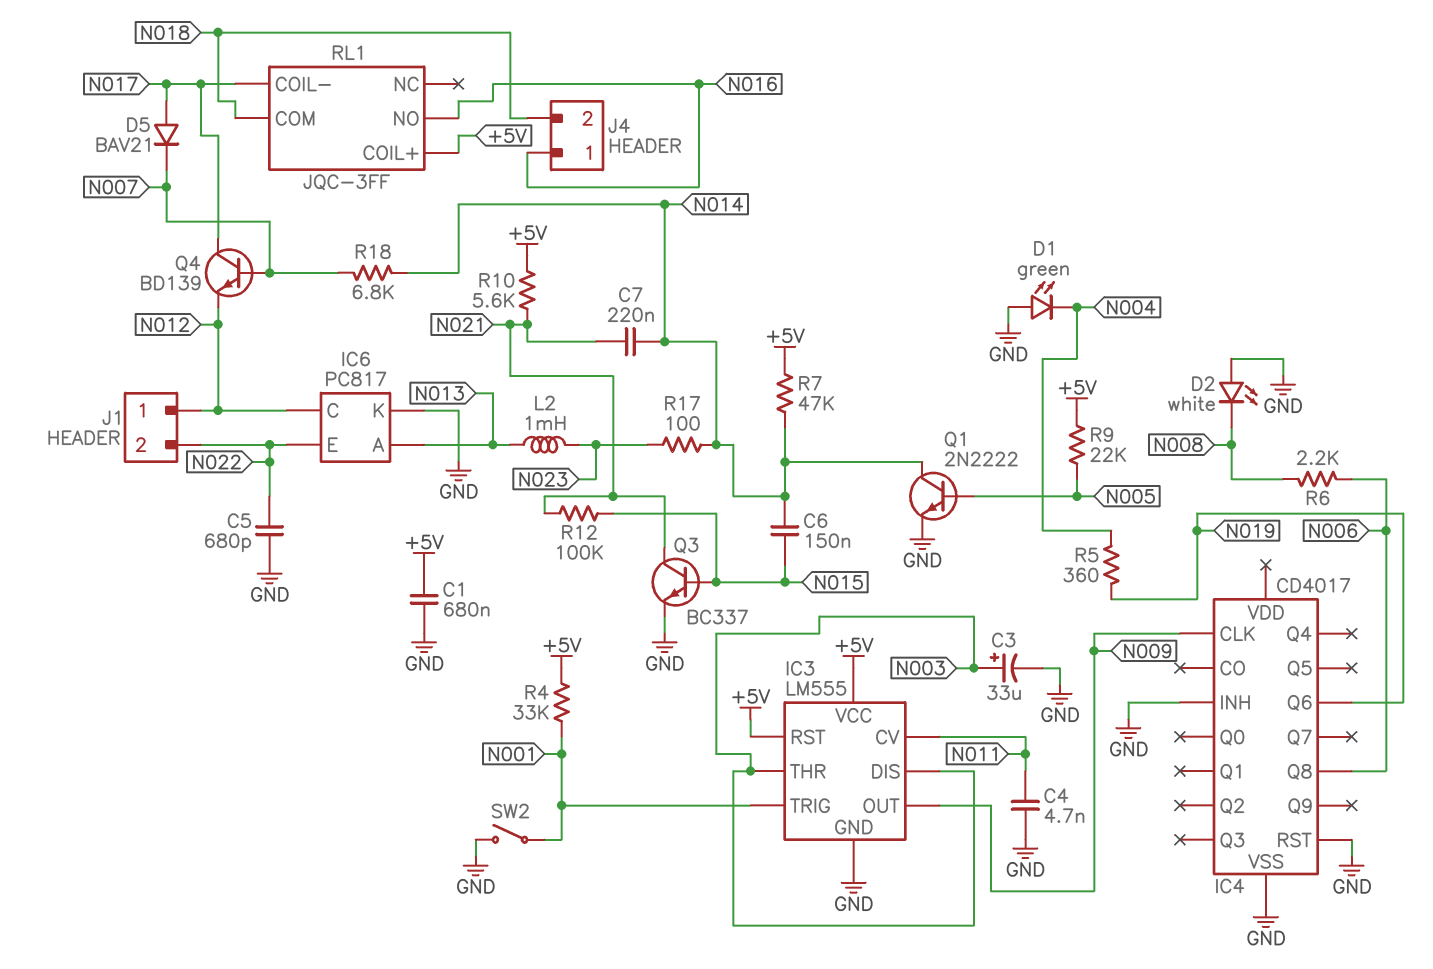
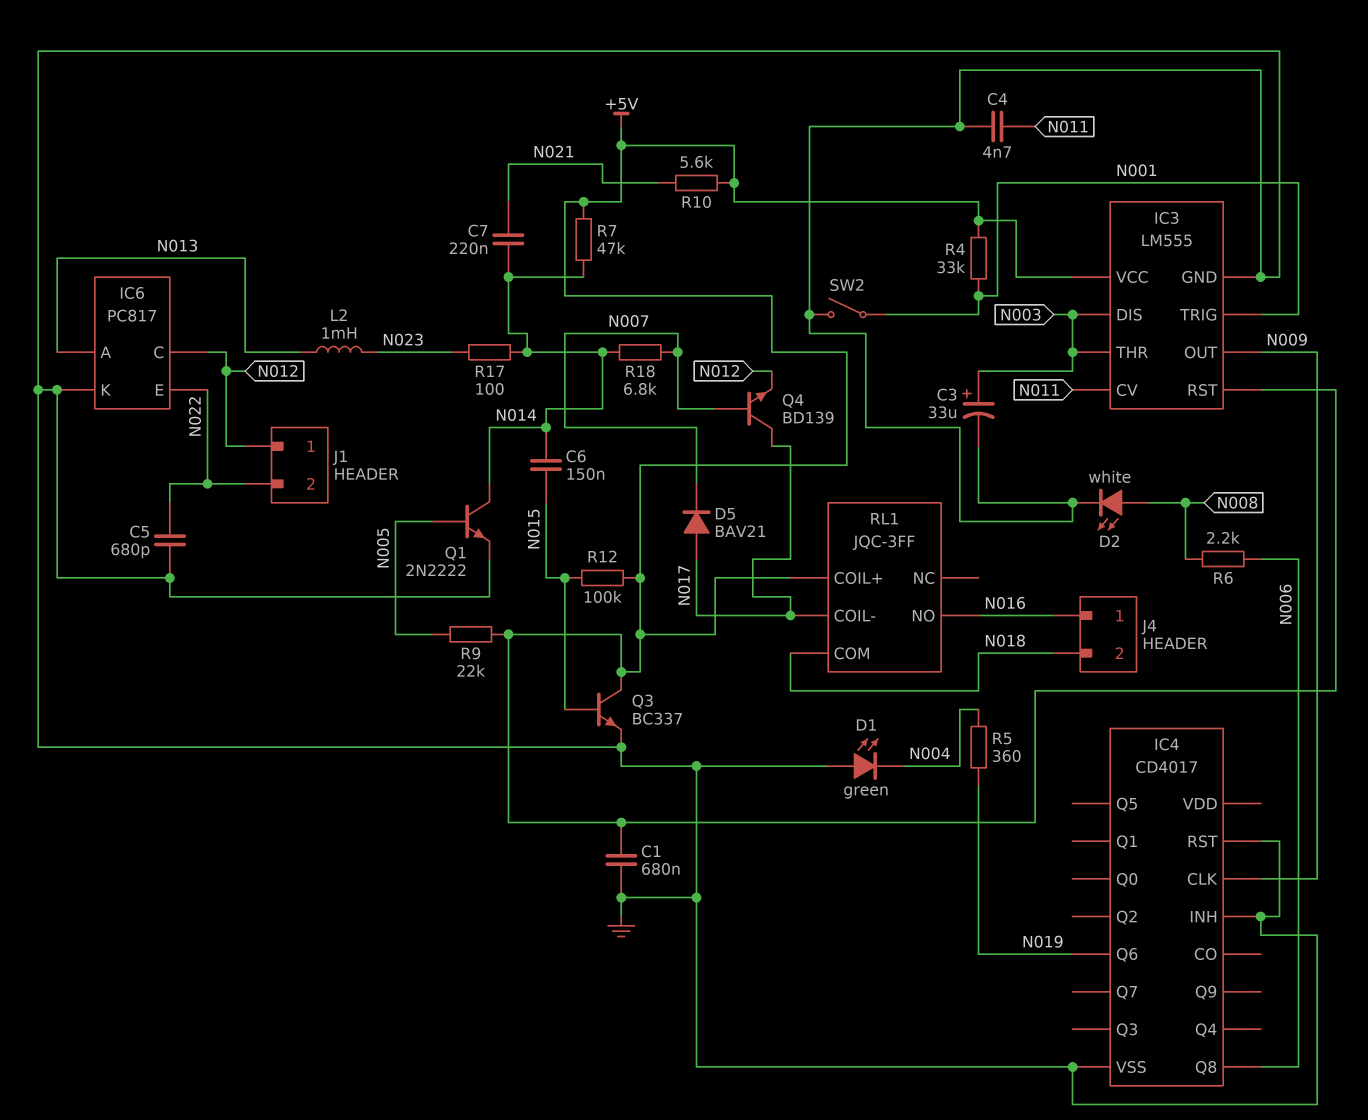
D2: LED white (A GND, K N008) -> LED white (A N008, K GND)
Q3: NPN BC337 (B N015, C N021, E GND) -> NPN BC337 (B N015, C +5V, E GND)
R12: 100k (N015, N021) -> 100k (+5V, N015)

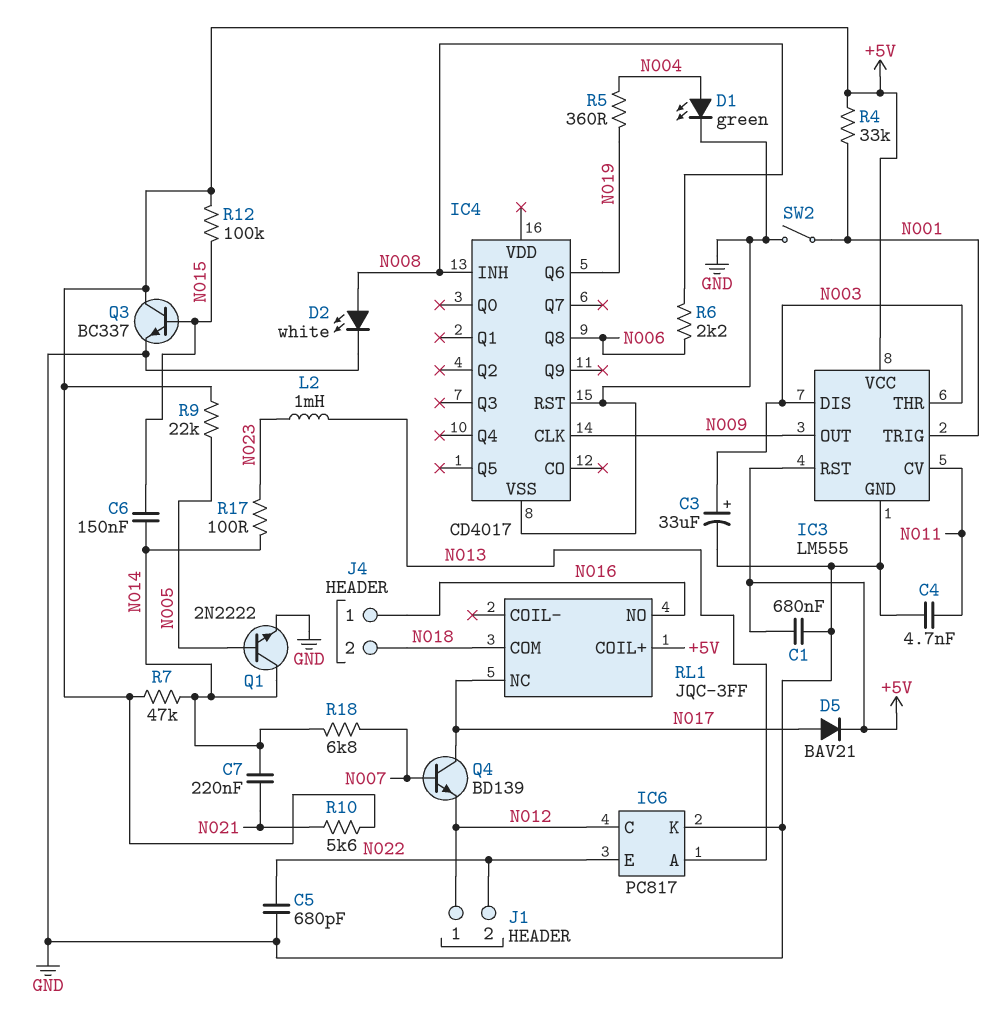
D1: LED green (A GND, K N004) -> LED green (A N004, K GND)
D5: diode BAV21 (A N017, K N007) -> diode BAV21 (A N017, K +5V)
IC4 pin INH: GND -> N008
RL1 pin COIL-: N017 -> none
RL1 pin NC: none -> N017

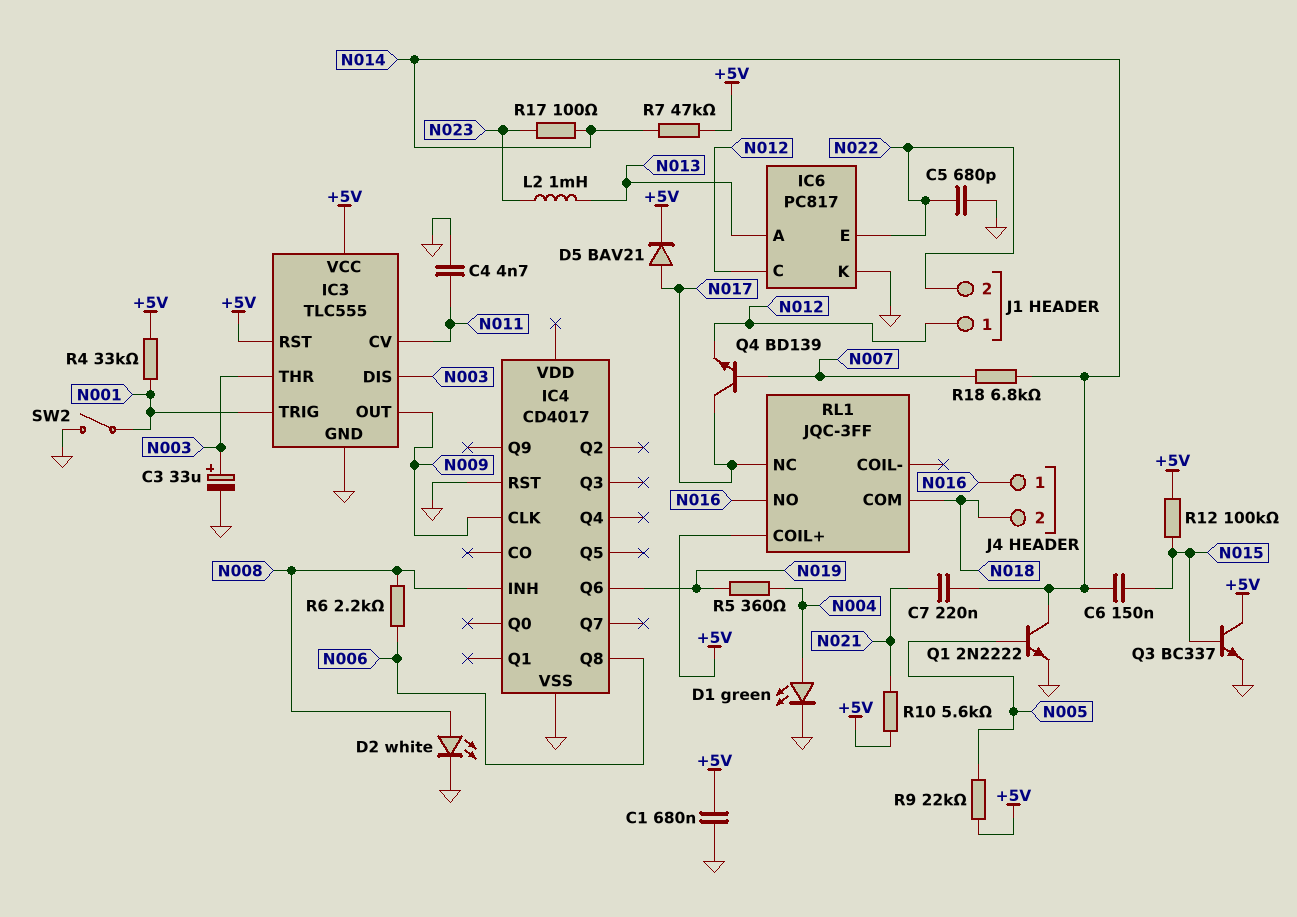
IC3: LM555 -> TLC555

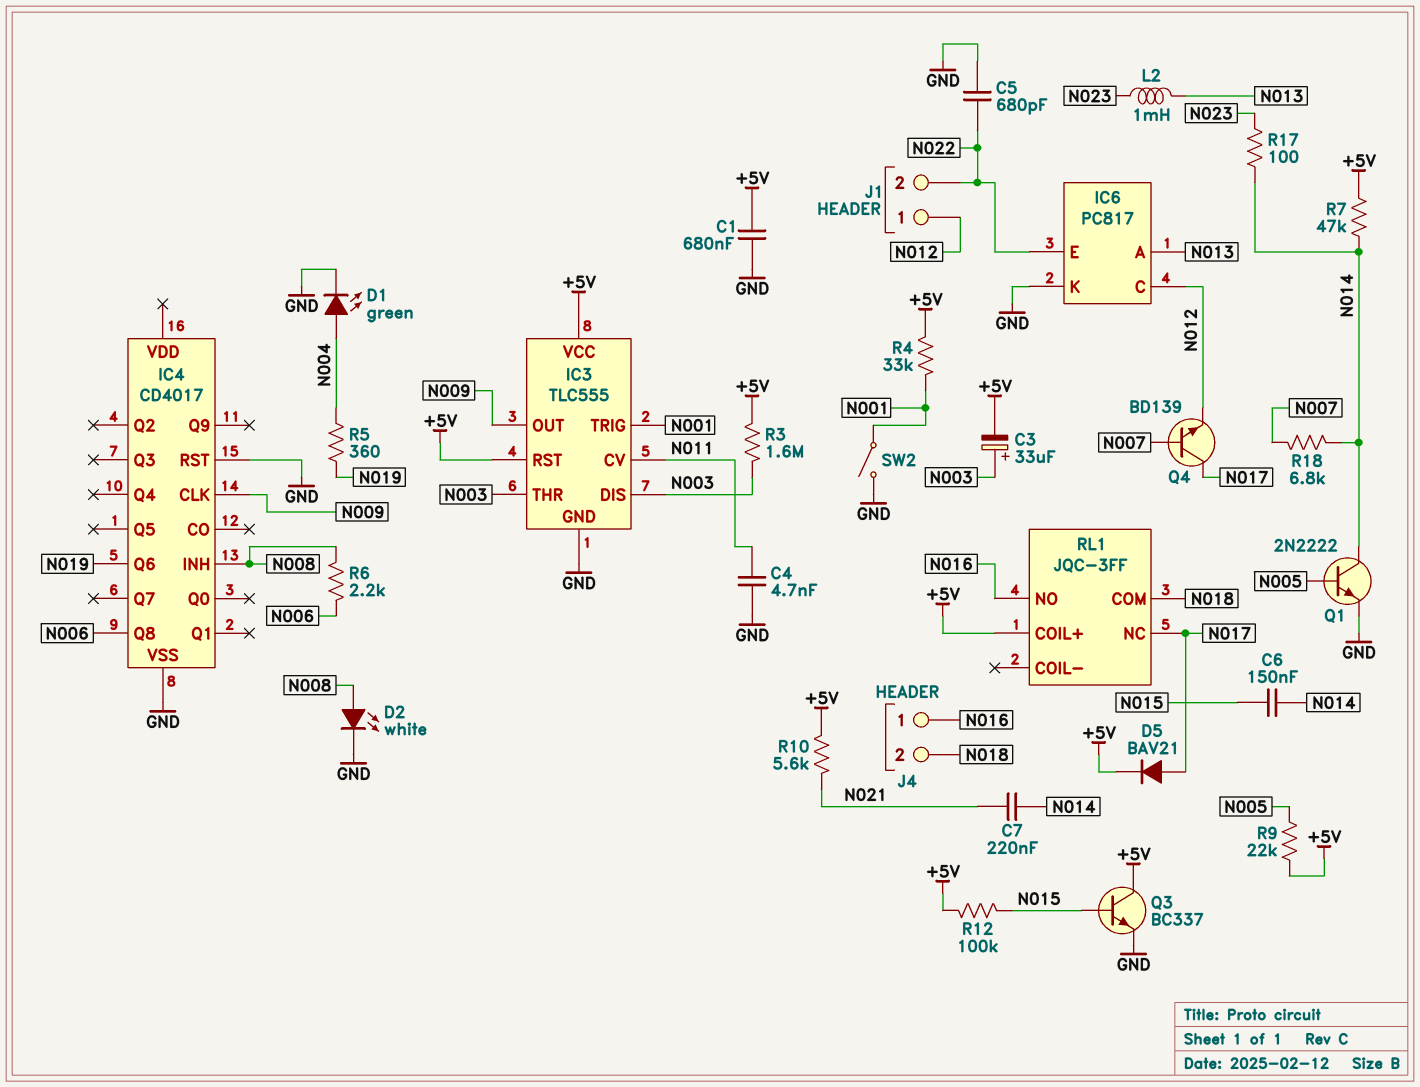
C3: 33uF (plus N003, minus GND) -> 33uF (plus N003, minus +5V)
R3: none -> 1.6M (+5V, N003)

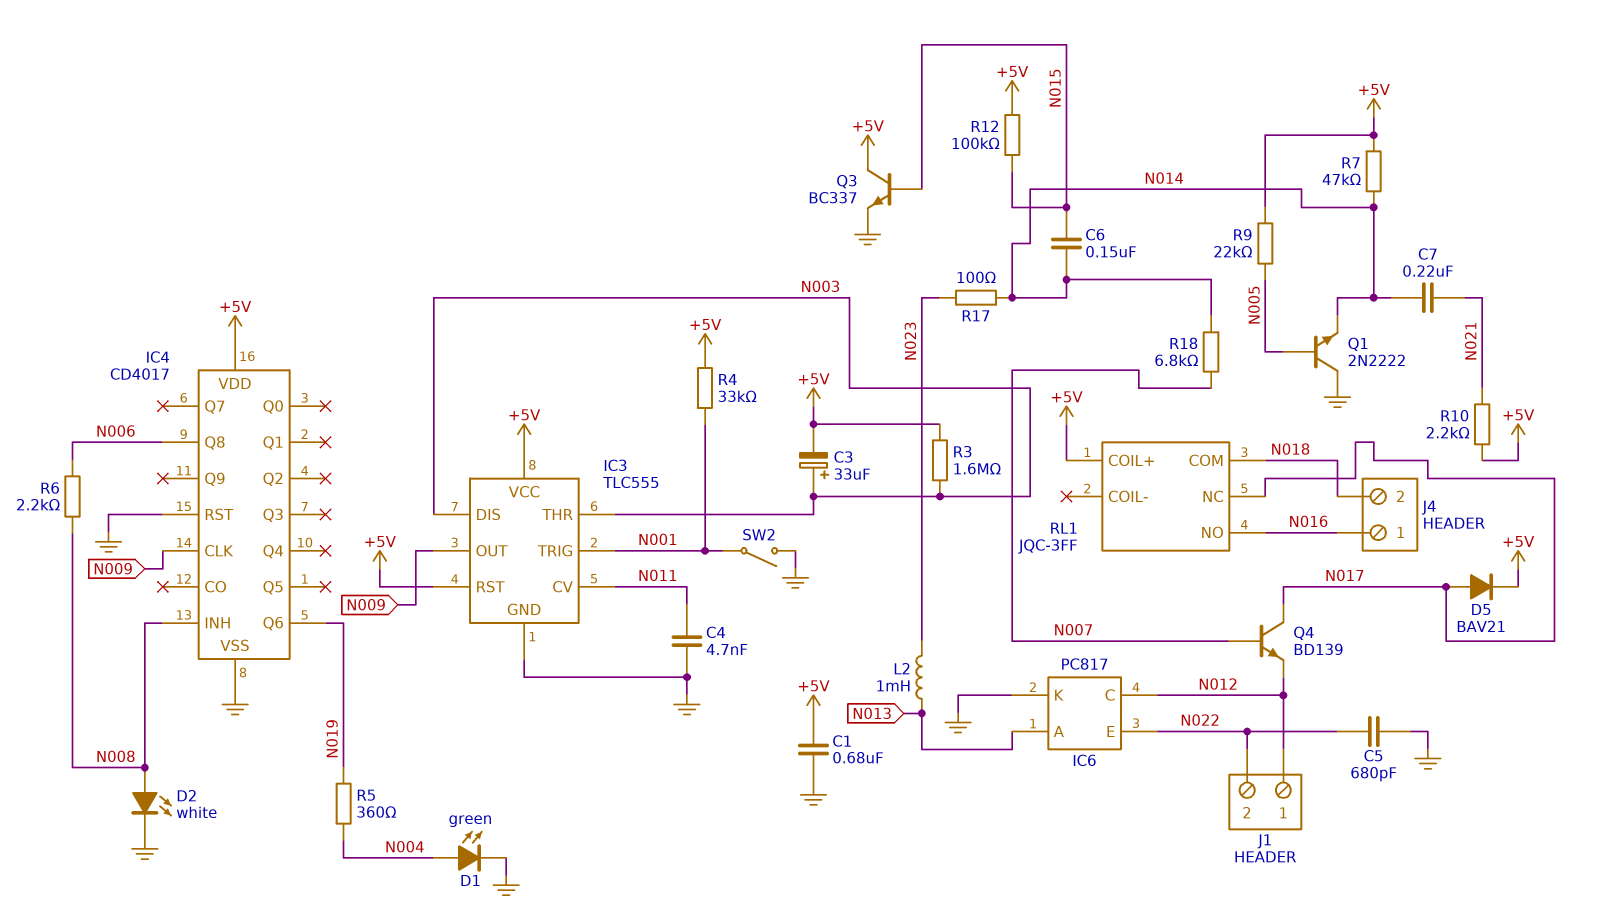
IC4 pin VDD: none -> +5V
Q1: NPN 2N2222 (B N005, C N014, E GND) -> NPN 2N2222 (B N005, C GND, E N014)
R10: 5.6k (+5V, N021) -> 2.2k (+5V, N021)

